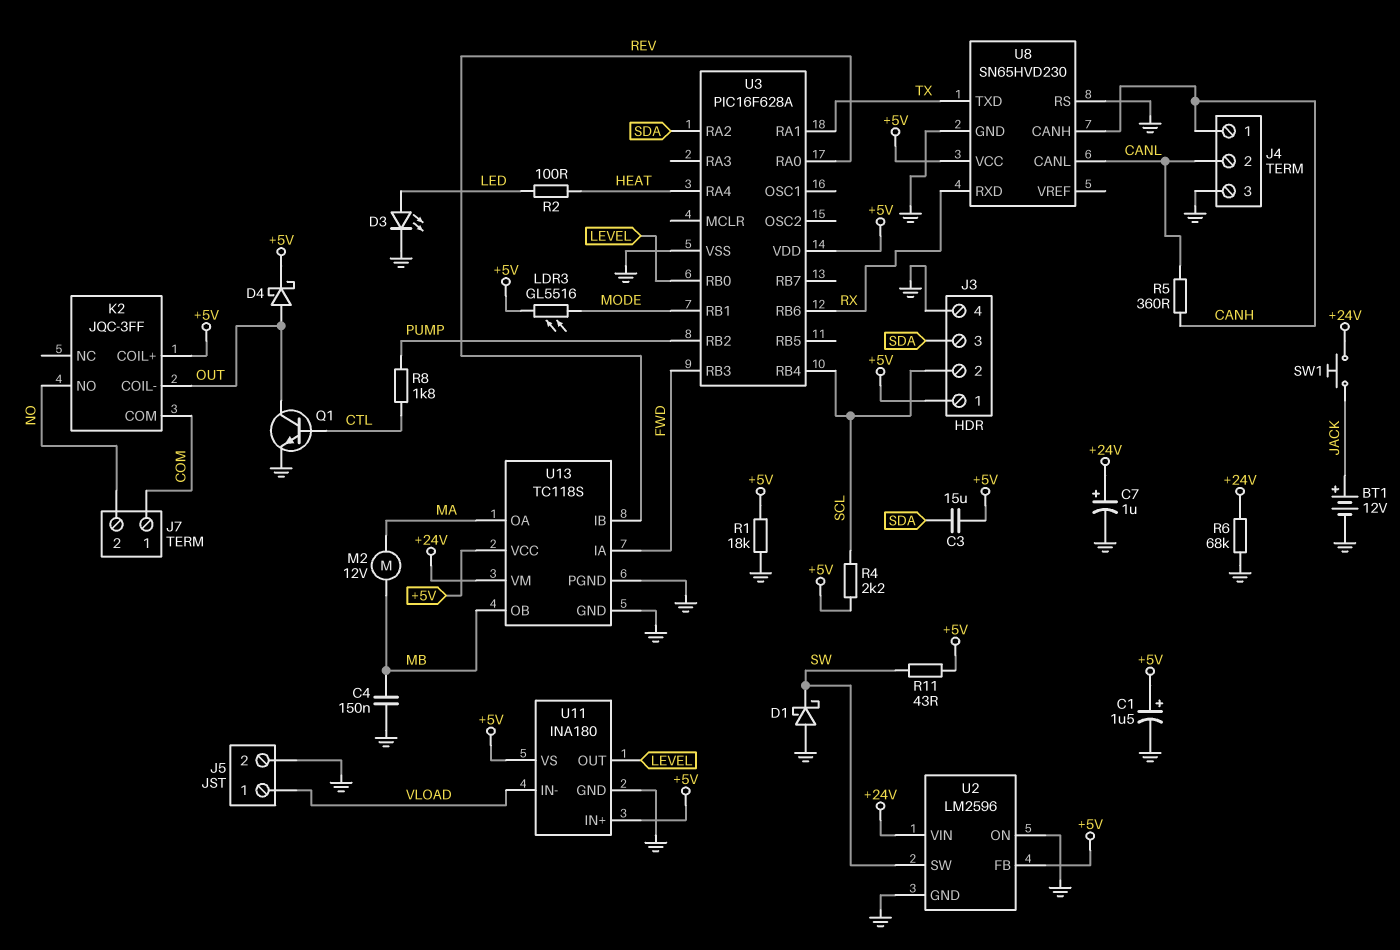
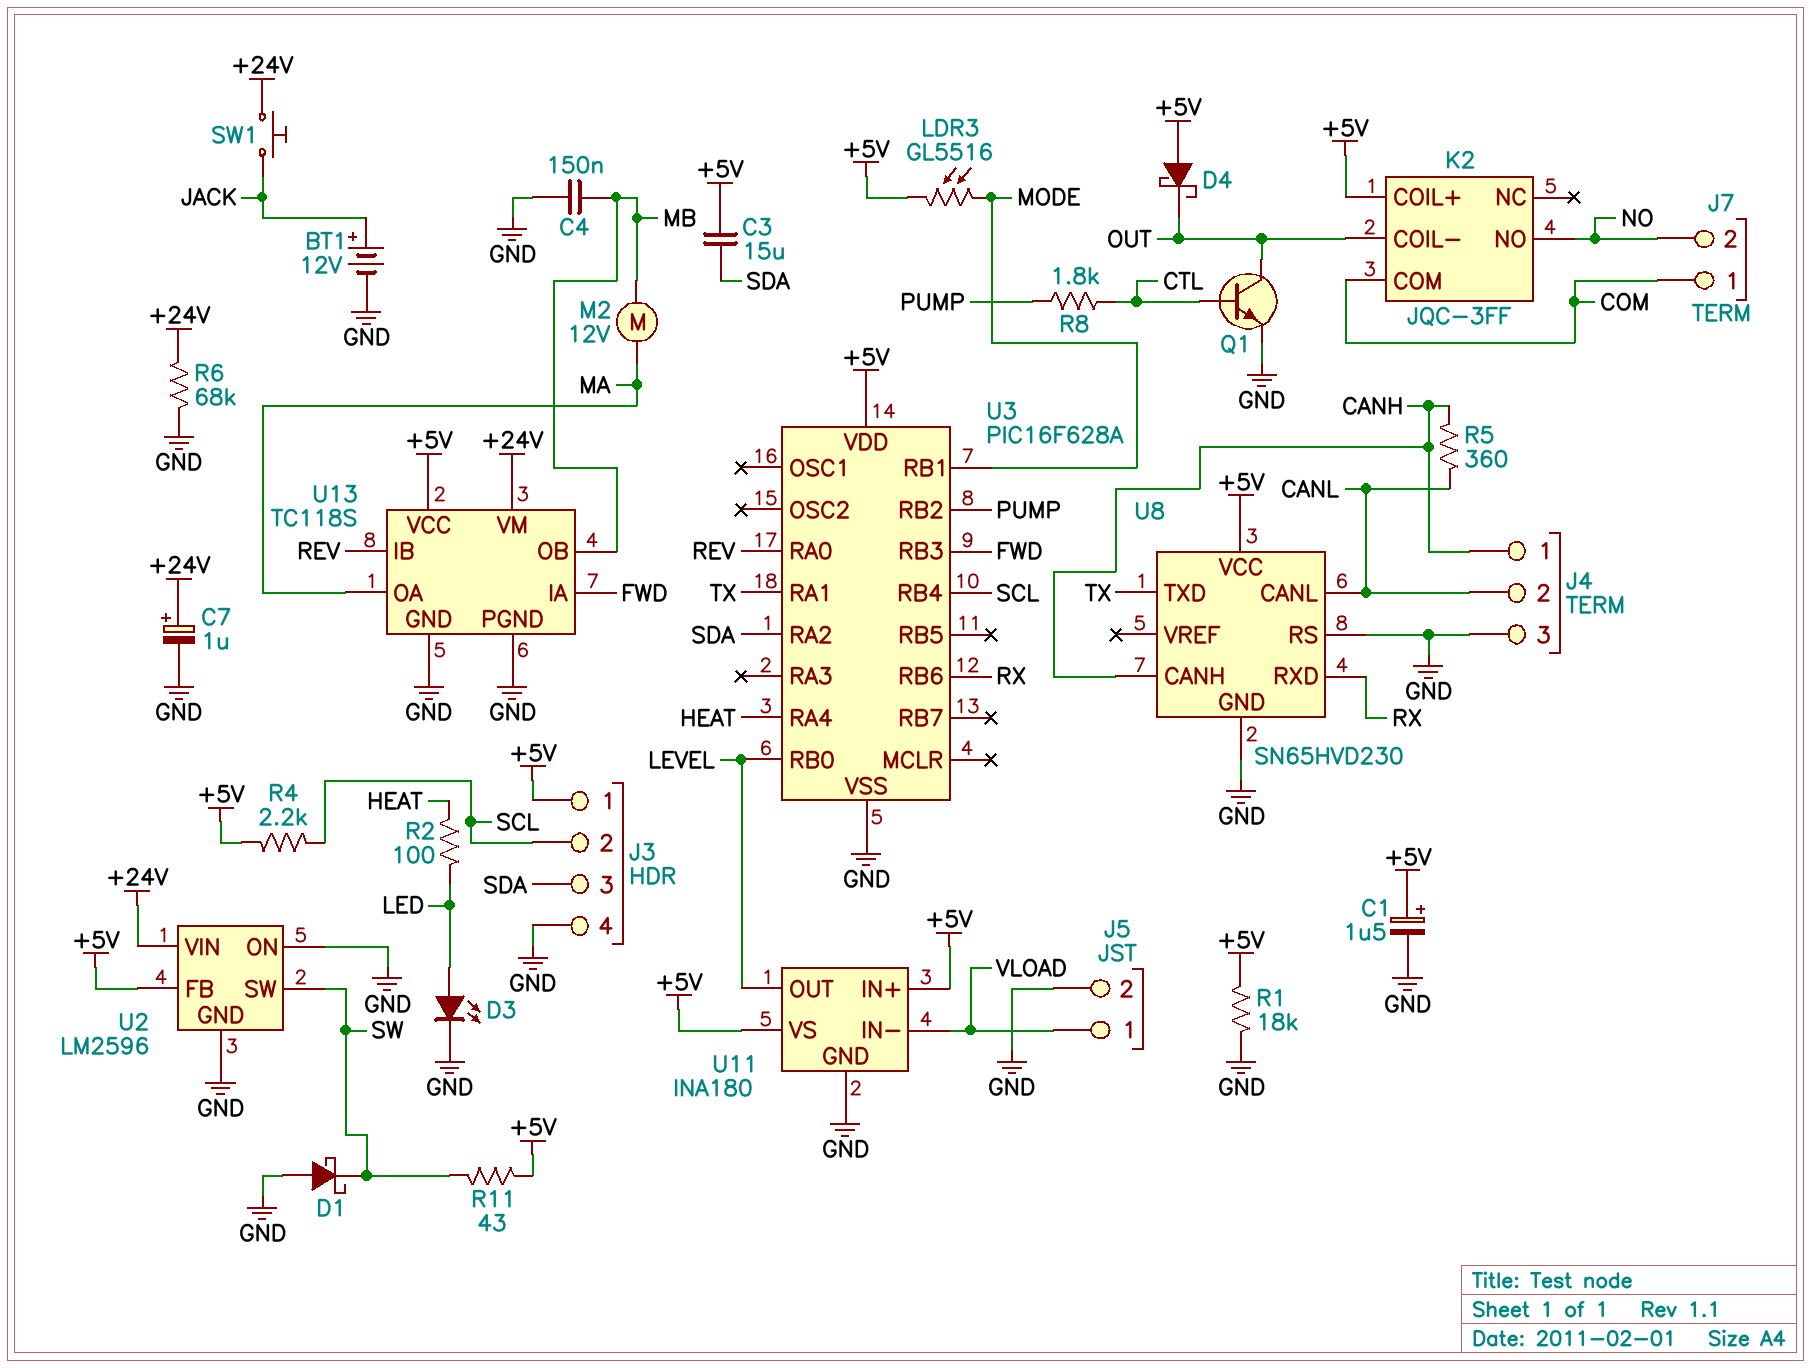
D4: schottky (A OUT, K +5V) -> schottky (A +5V, K OUT)

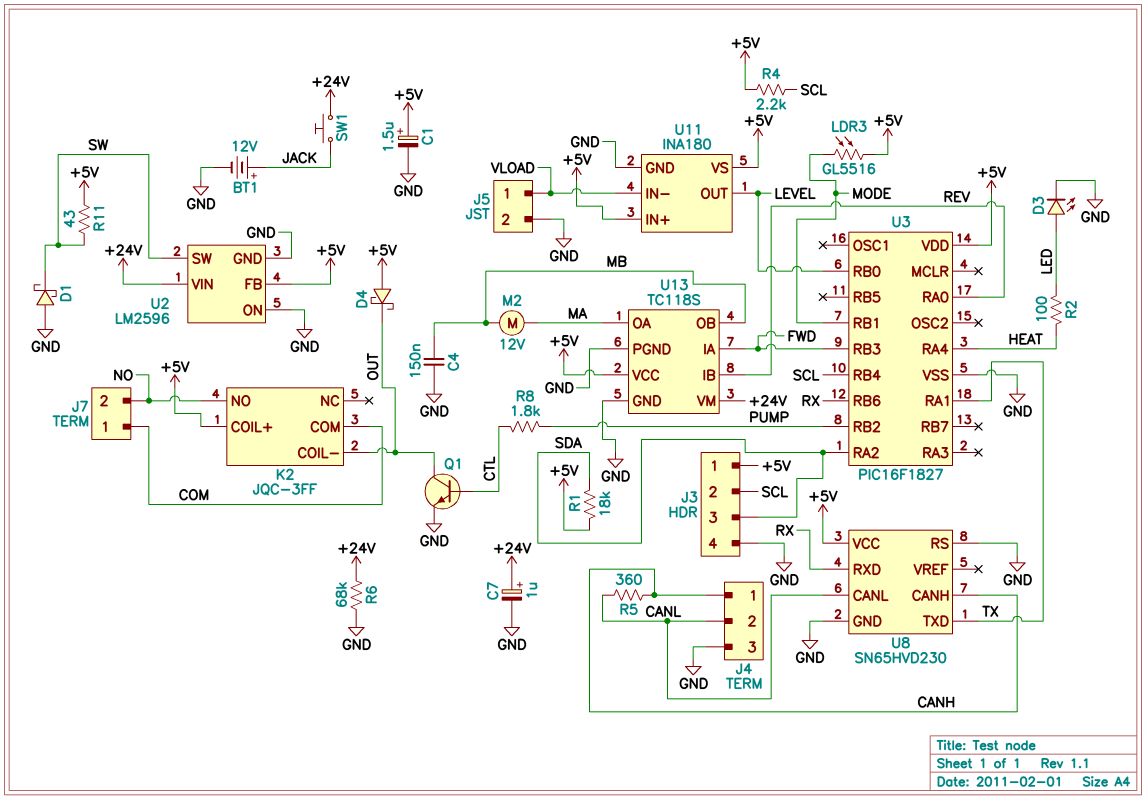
C3: 15uF (+5V, SDA) -> none
R1: 18k (+5V, GND) -> 18k (+5V, SDA)
U3: PIC16F628A -> PIC16F1827

